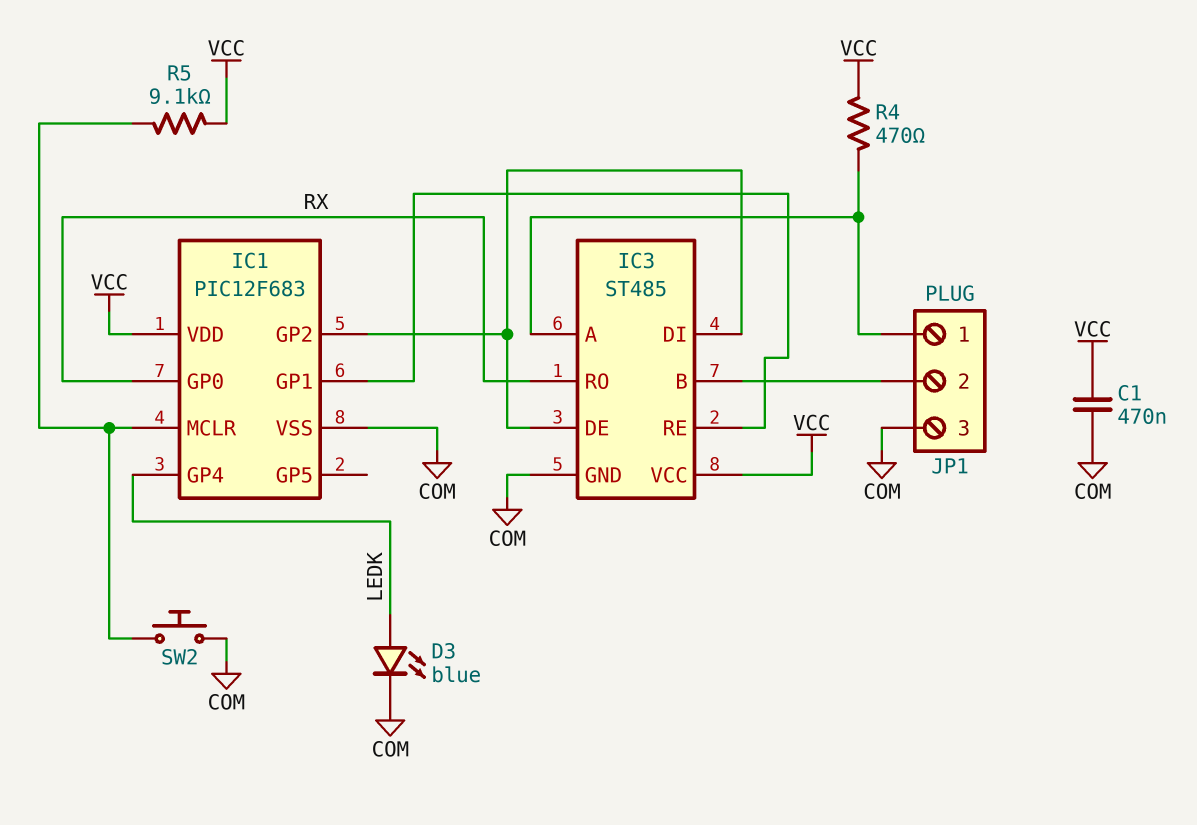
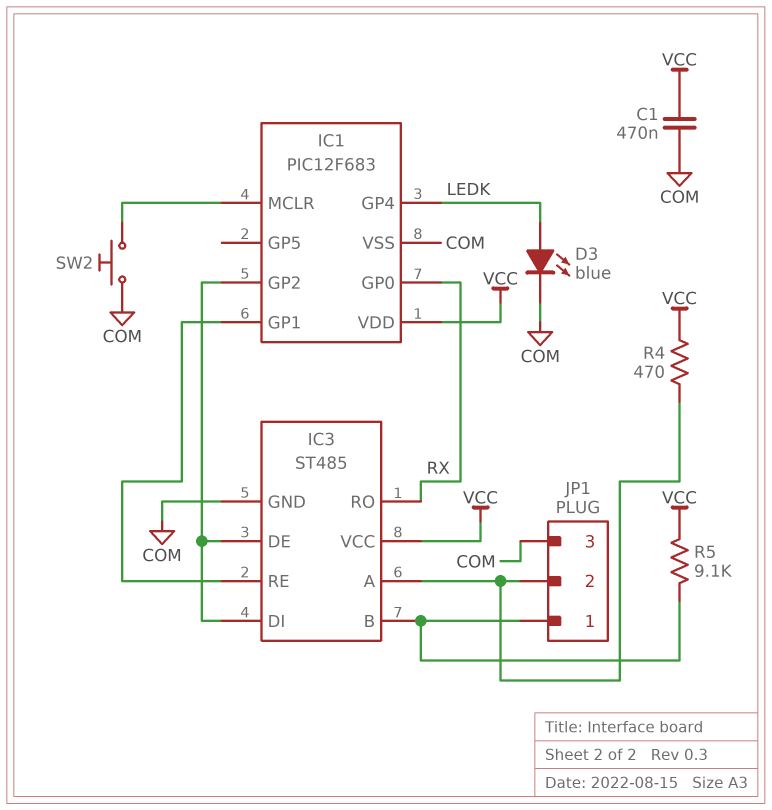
JP1 pin 1: IC3/A -> IC3/B
JP1 pin 2: IC3/B -> IC3/A
R5: 9.1k (IC1/MCLR, VCC) -> 9.1k (IC3/B, VCC)

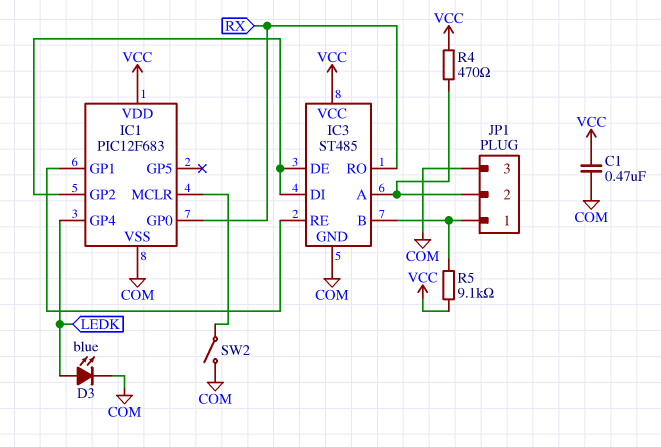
SW2: button (COM, IC1/MCLR) -> switch (COM, IC1/MCLR)

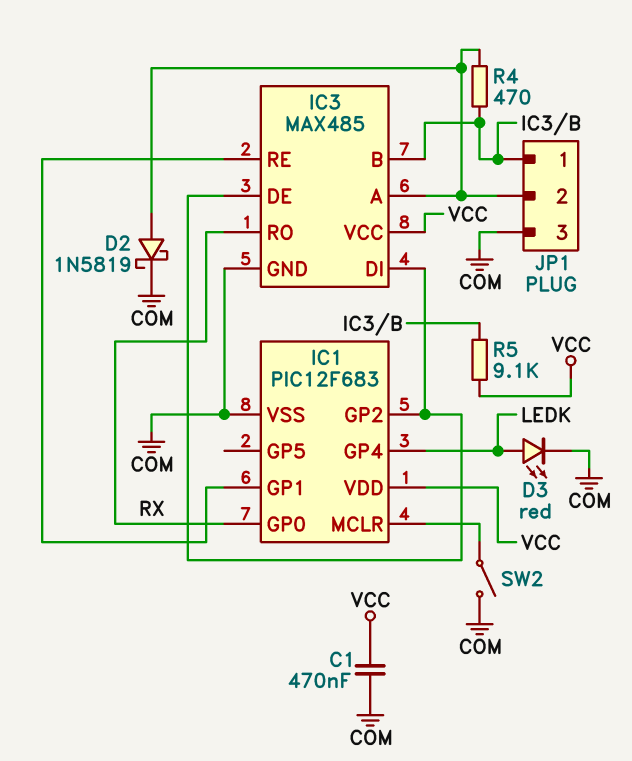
D2: none -> schottky 1N5819 (A IC3/A, K COM)
D3: LED blue (A LEDK, K COM) -> LED red (A LEDK, K COM)
IC3: ST485 -> MAX485
R4: 470 (IC3/A, VCC) -> 470 (IC3/A, IC3/B)

